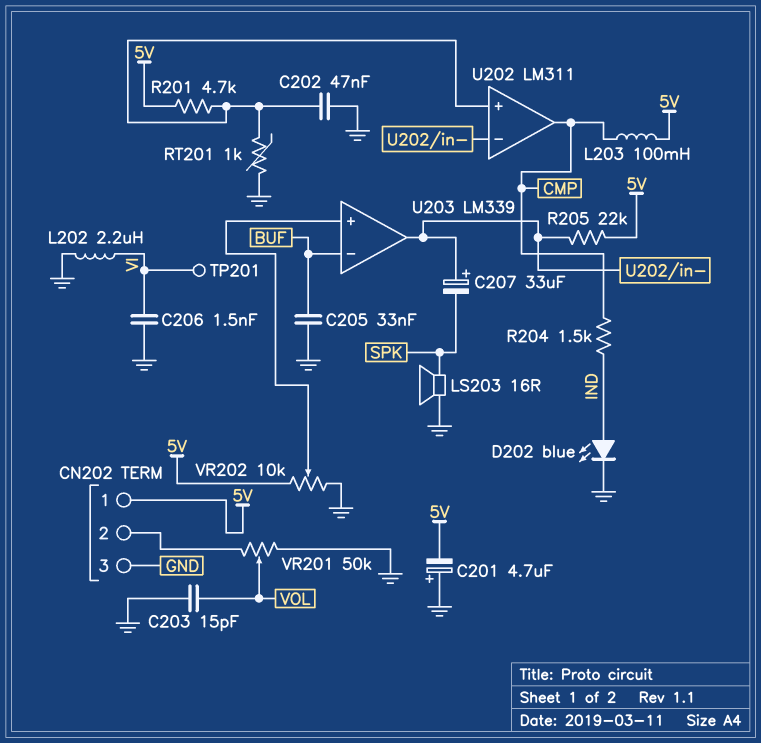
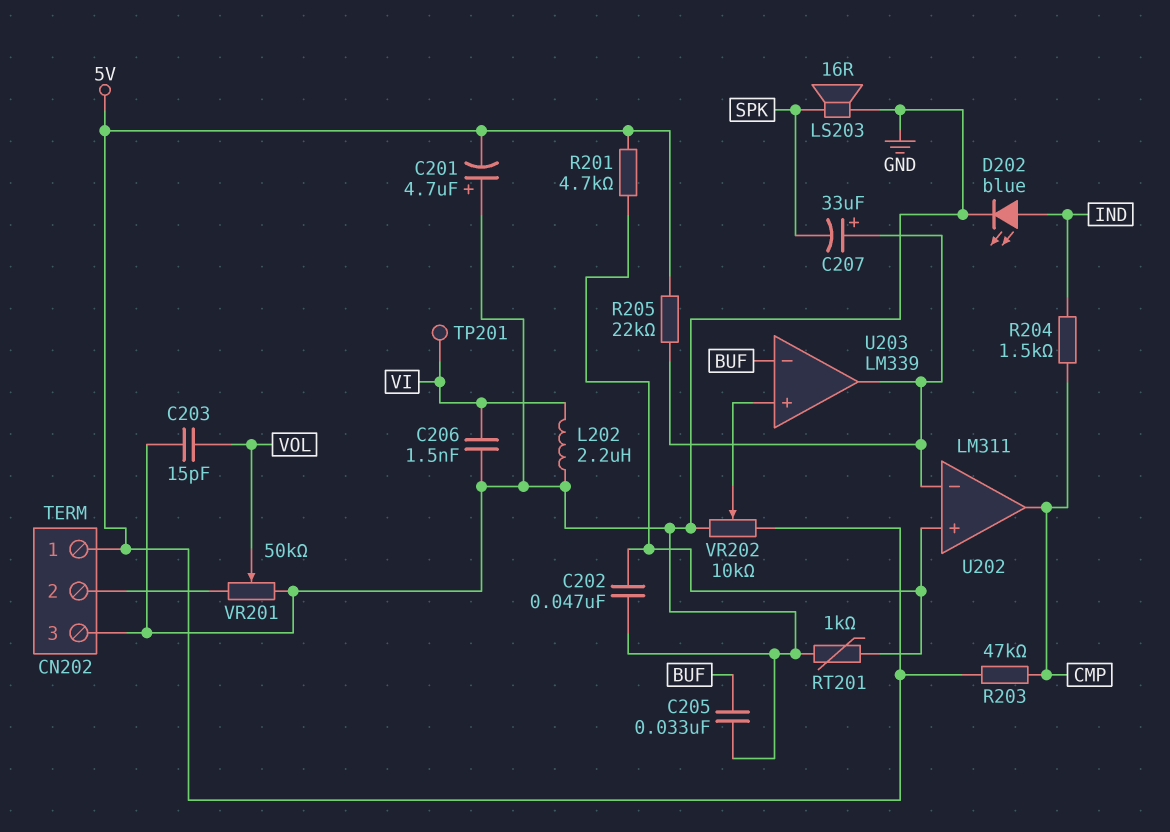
L203: 100mH (5V, CMP) -> none
R203: none -> 47k (5V, CMP)

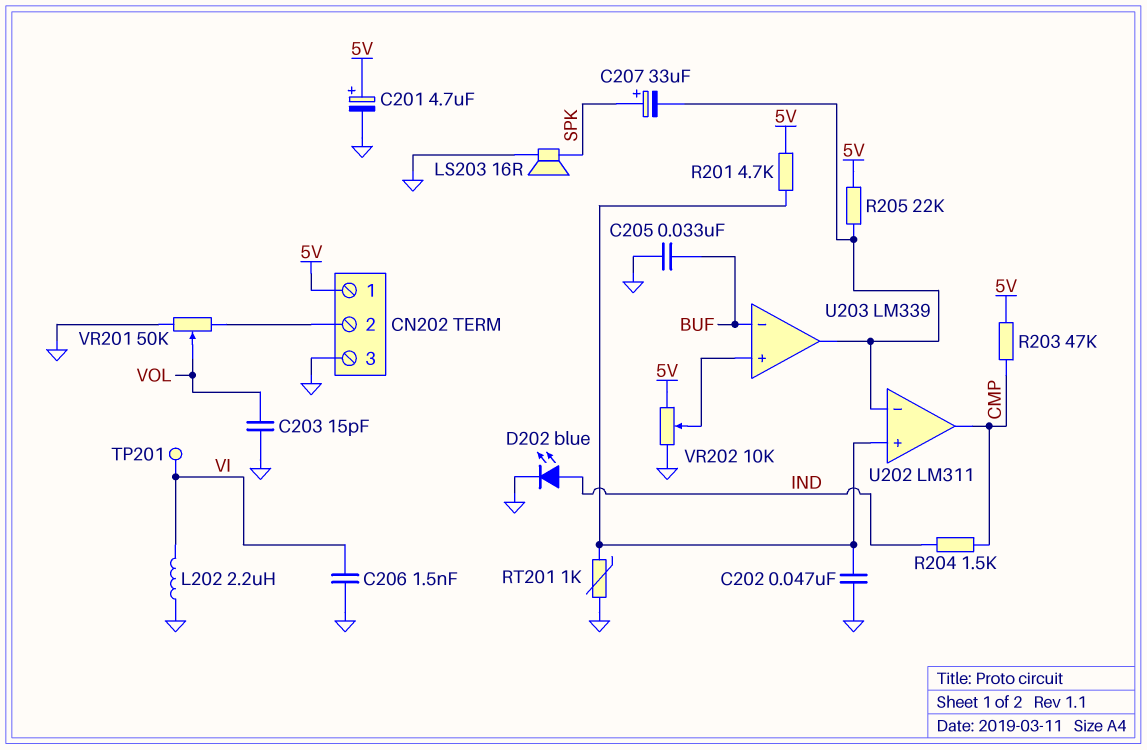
C201: 4.7uF (plus GND, minus 5V) -> 4.7uF (plus 5V, minus GND)
C207: 33uF (plus U202/in-, minus SPK) -> 33uF (plus SPK, minus U202/in-)

